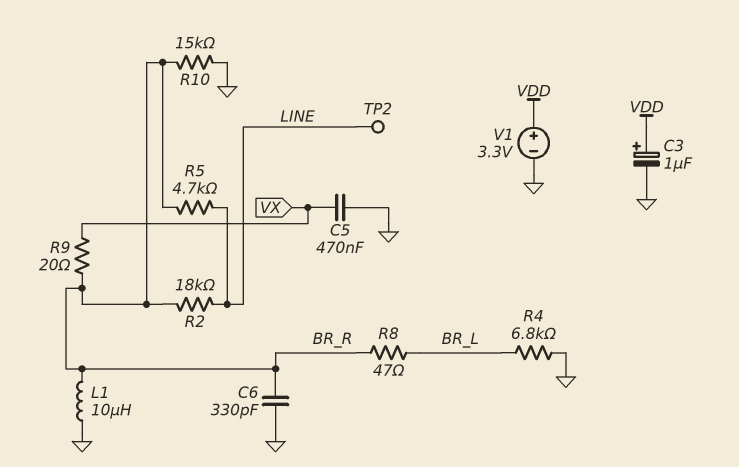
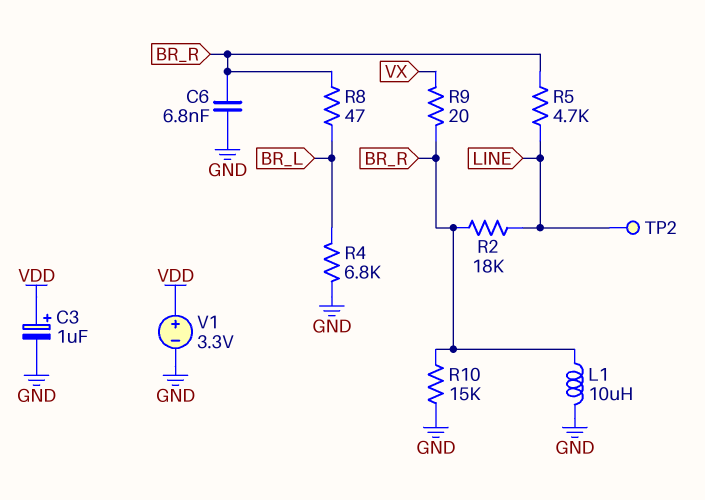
C5: 470nF (GND, VX) -> none
C6: 330pF (BR_R, GND) -> 6.8nF (BR_R, GND)

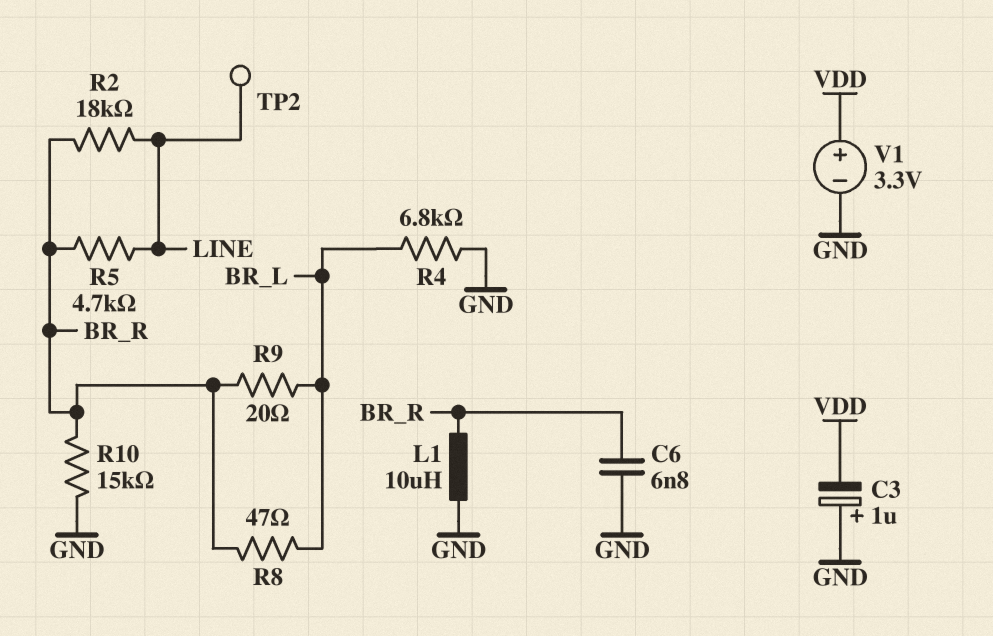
C3: 1uF (plus VDD, minus GND) -> 1uF (plus GND, minus VDD)
R9: 20 (BR_R, VX) -> 20 (BR_L, BR_R)

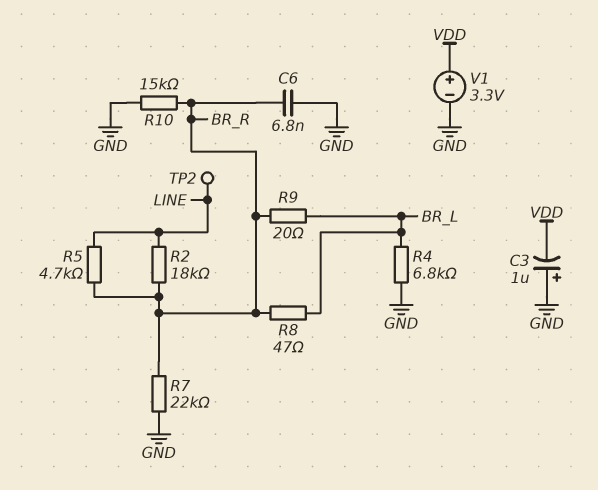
L1: 10uH (BR_R, GND) -> none
R7: none -> 22k (BR_R, GND)

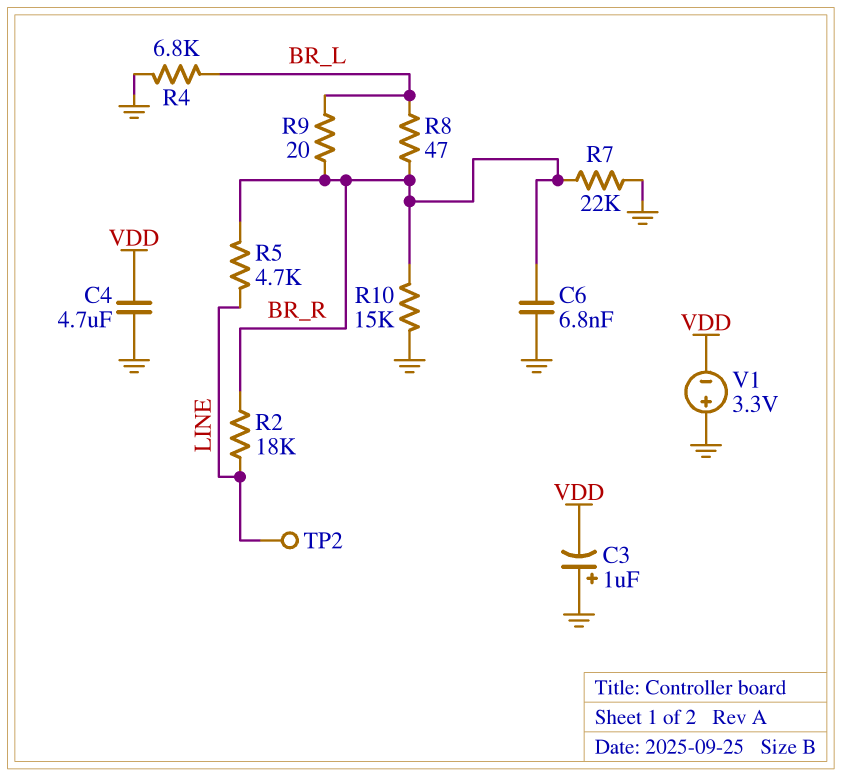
C4: none -> 4.7uF (GND, VDD)
V1: 3.3V (plus VDD, minus GND) -> 3.3V (plus GND, minus VDD)

